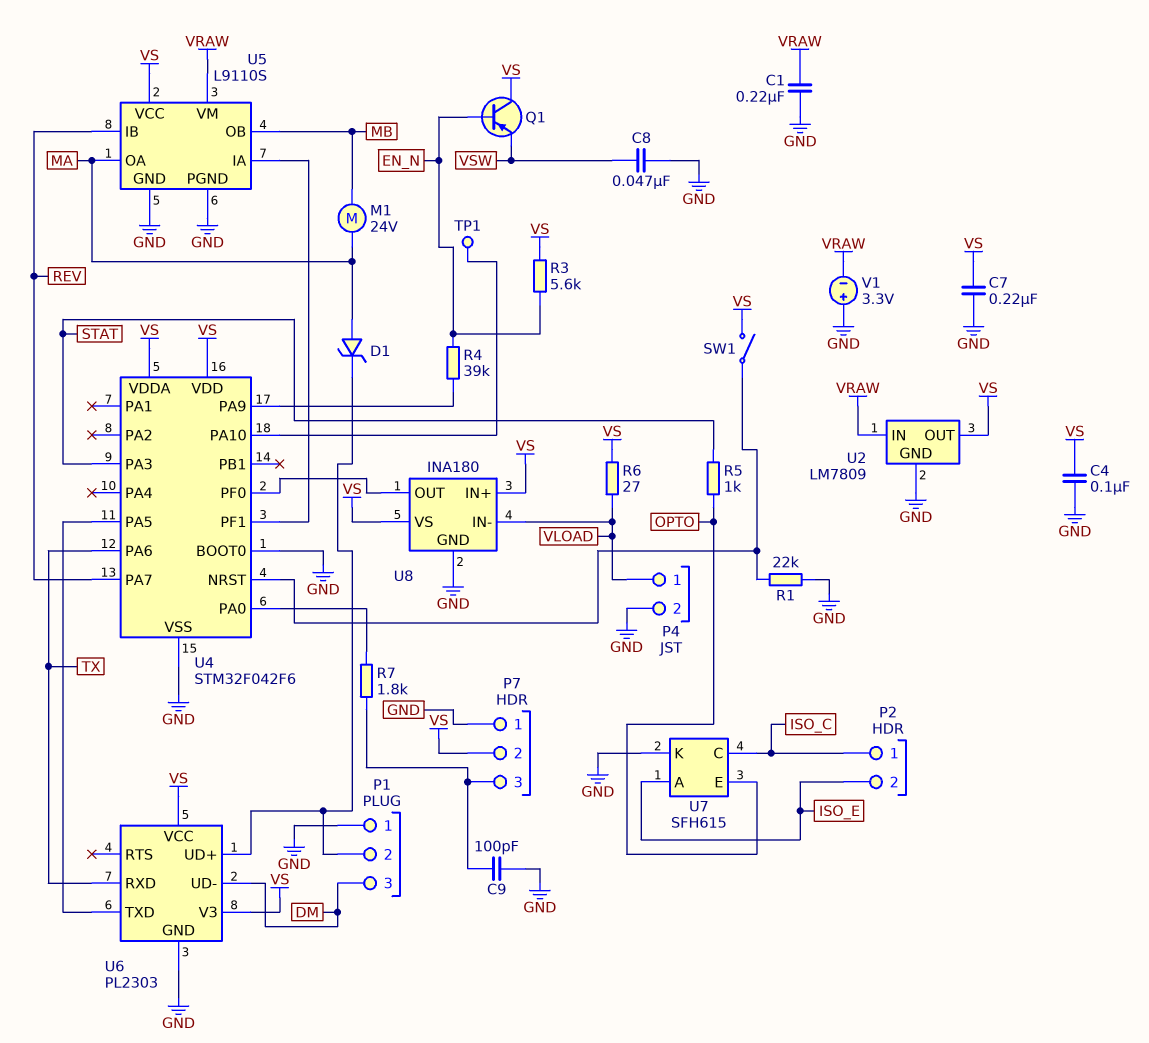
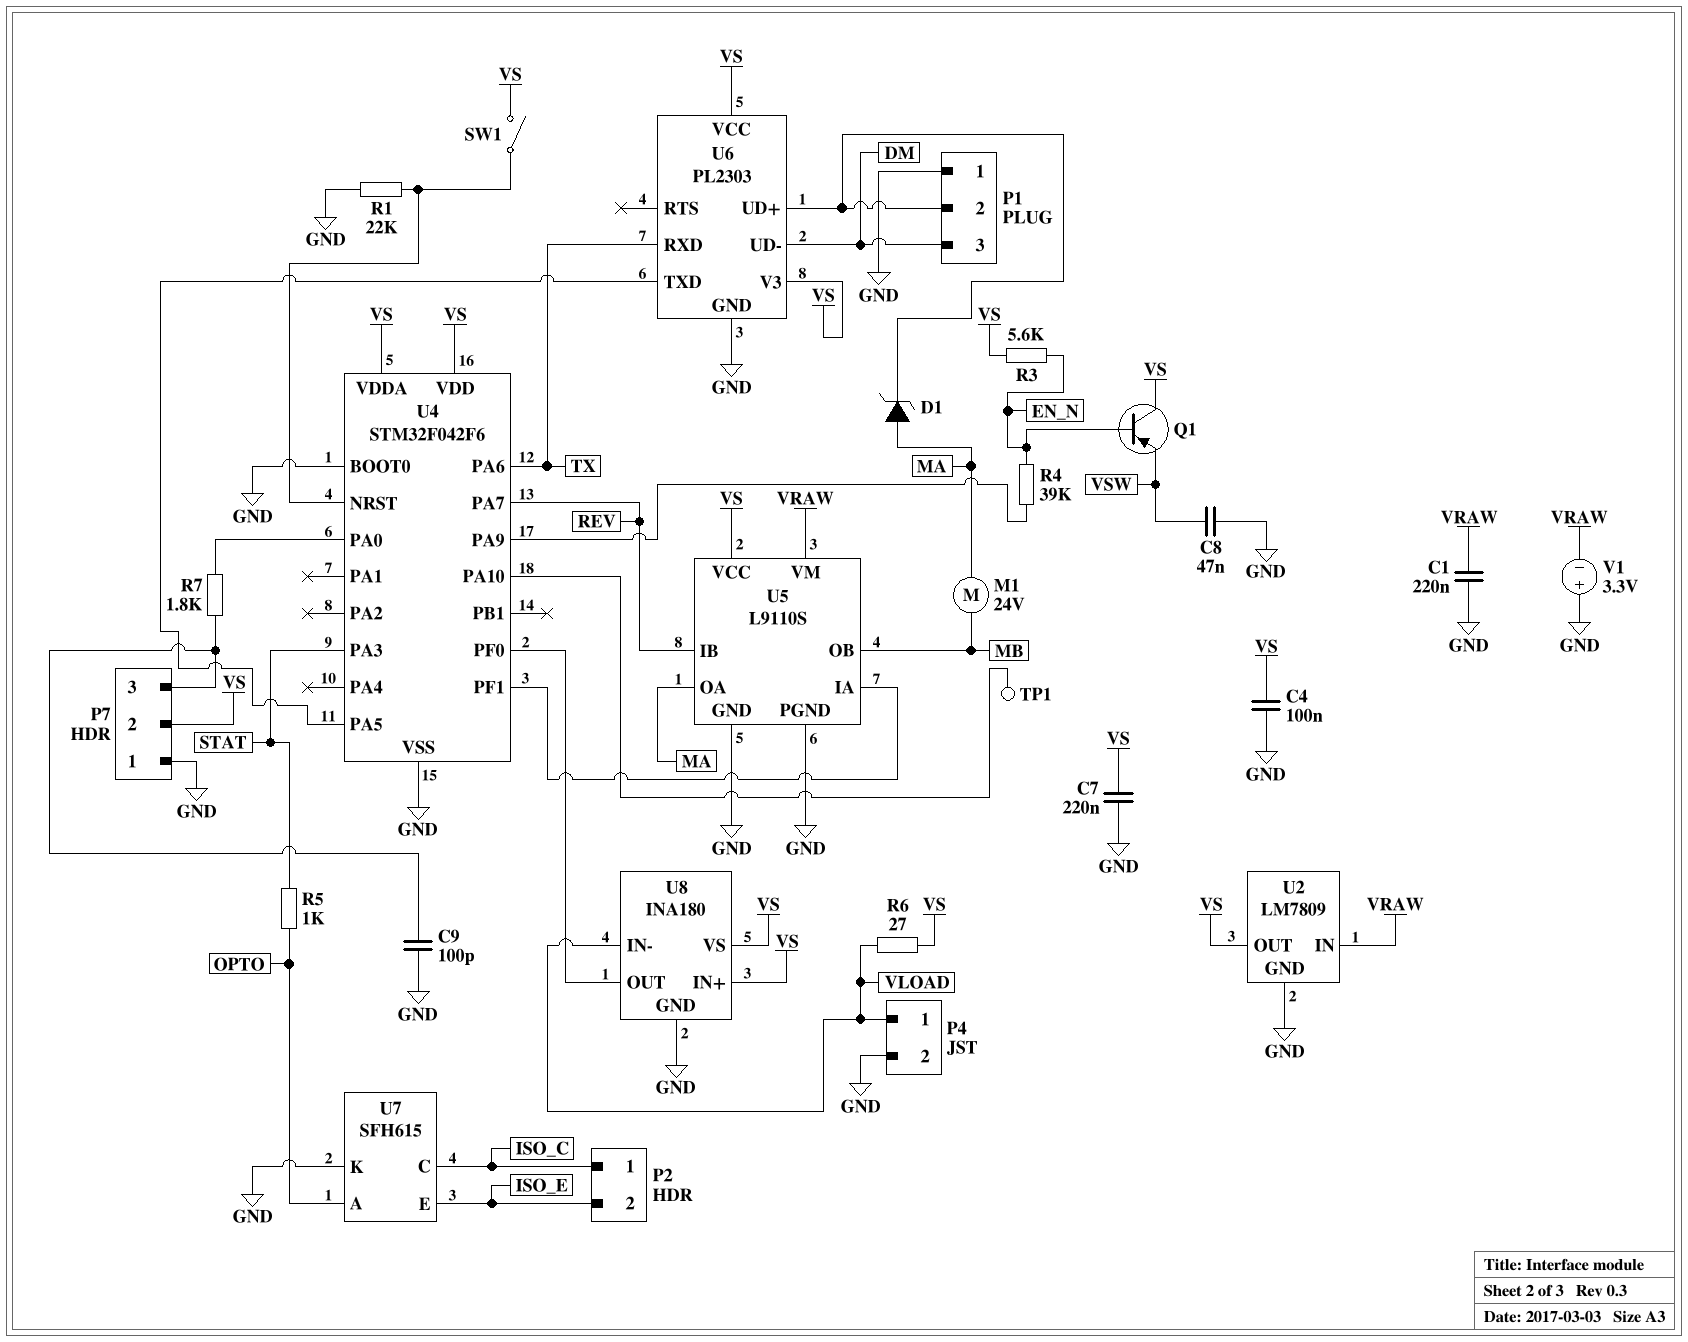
U7 pin A: ISO_E -> OPTO
U7 pin E: OPTO -> ISO_E

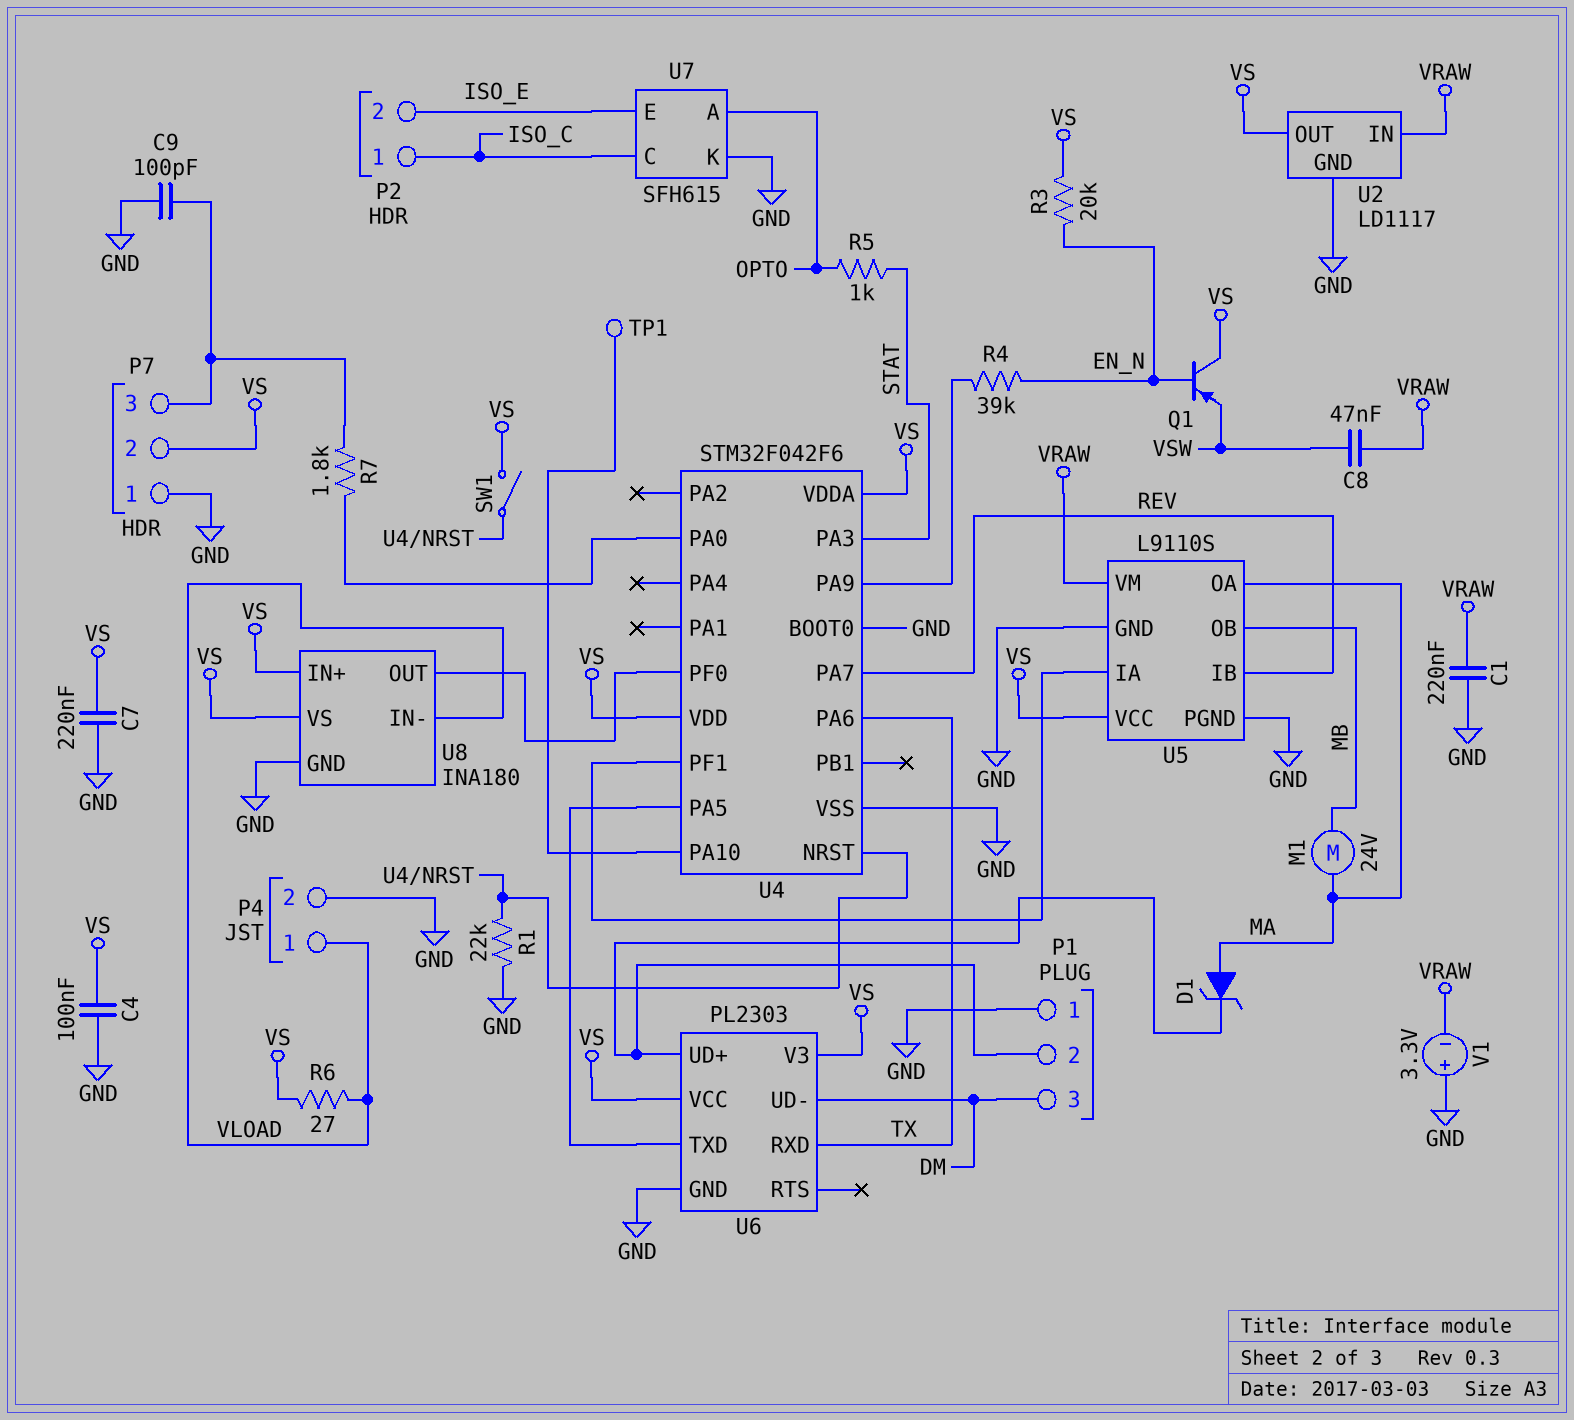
C8: 47nF (GND, VSW) -> 47nF (VRAW, VSW)
R3: 5.6k (EN_N, VS) -> 20k (EN_N, VS)
U2: LM7809 -> LD1117

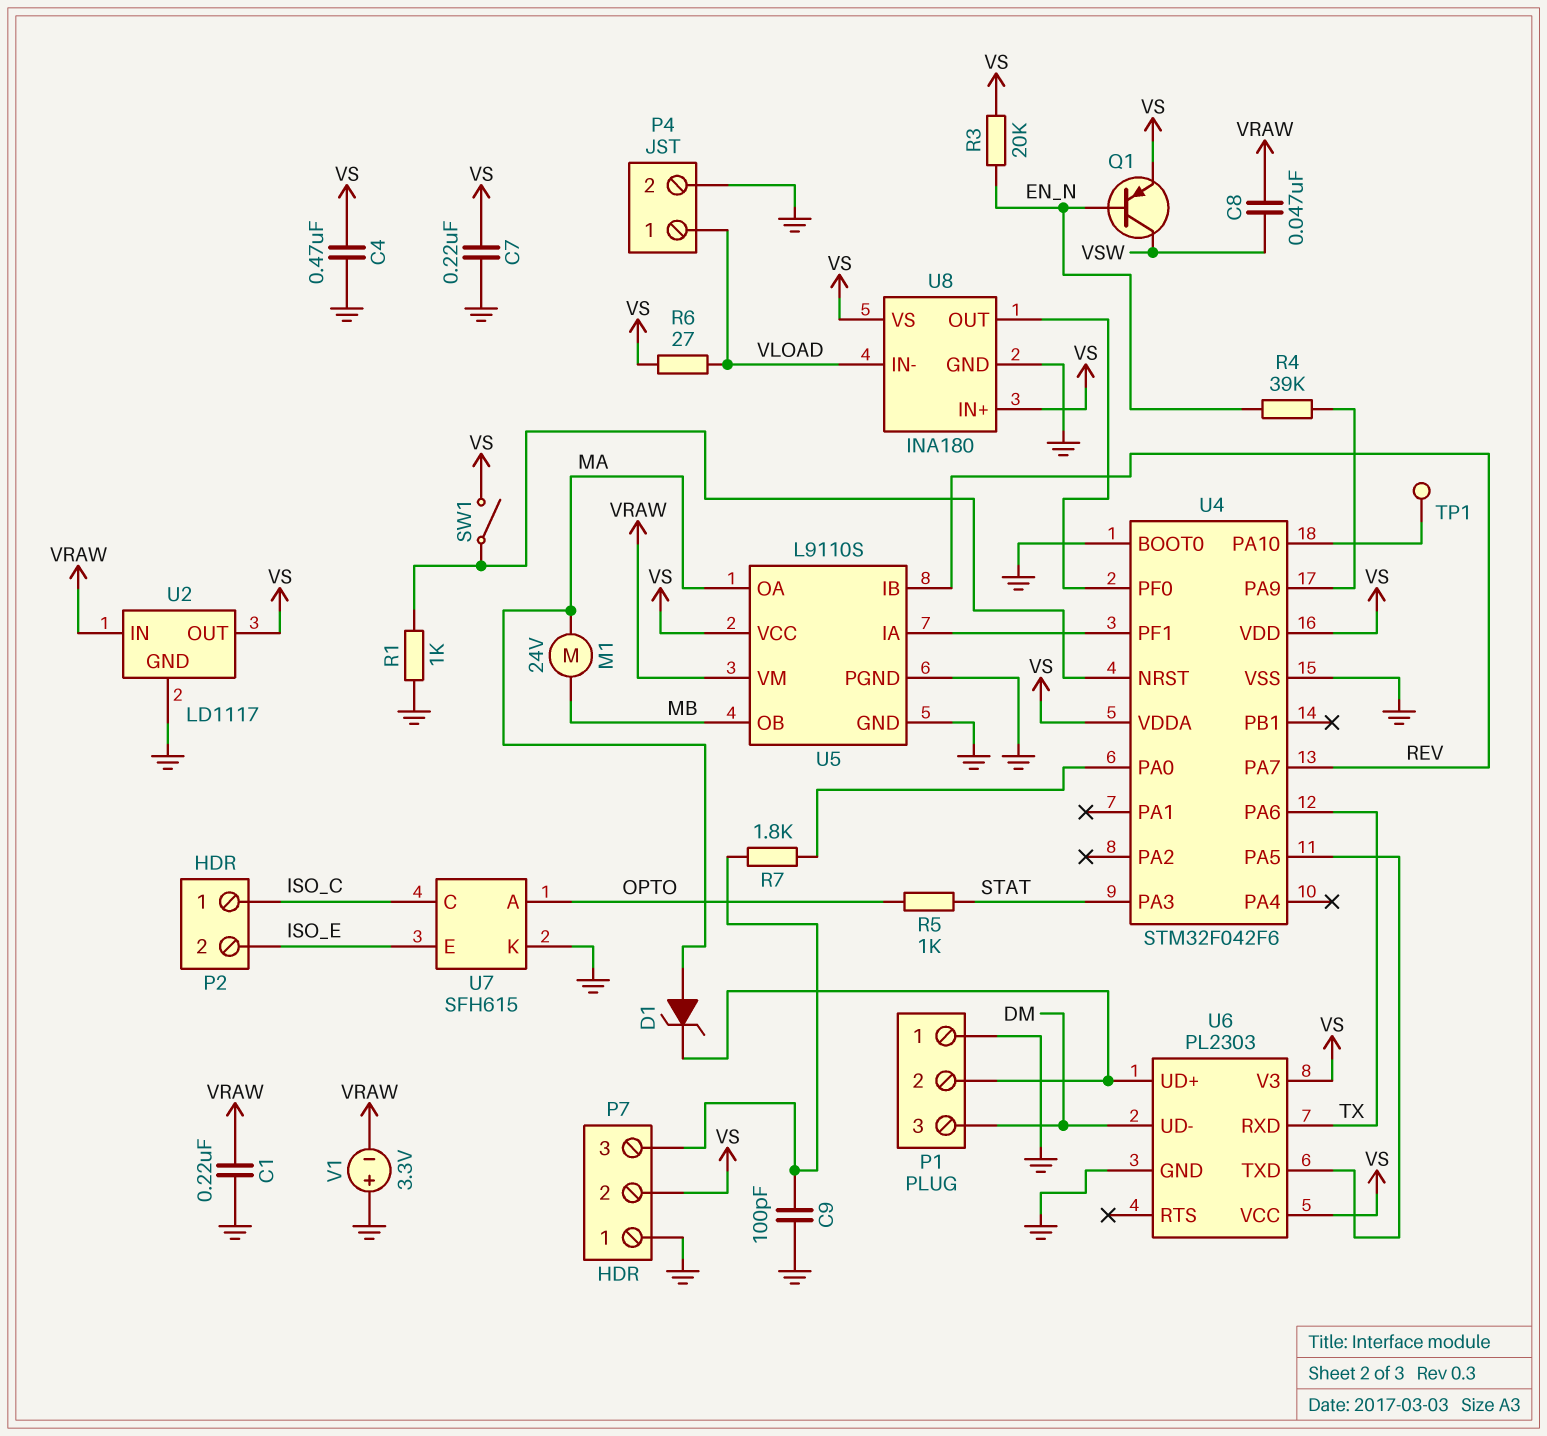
C4: 100nF (GND, VS) -> 470nF (GND, VS)
Q1: PNP (B EN_N, C VS, E VSW) -> PNP (B EN_N, C VSW, E VS)
R1: 22k (GND, U4/NRST) -> 1k (GND, U4/NRST)

